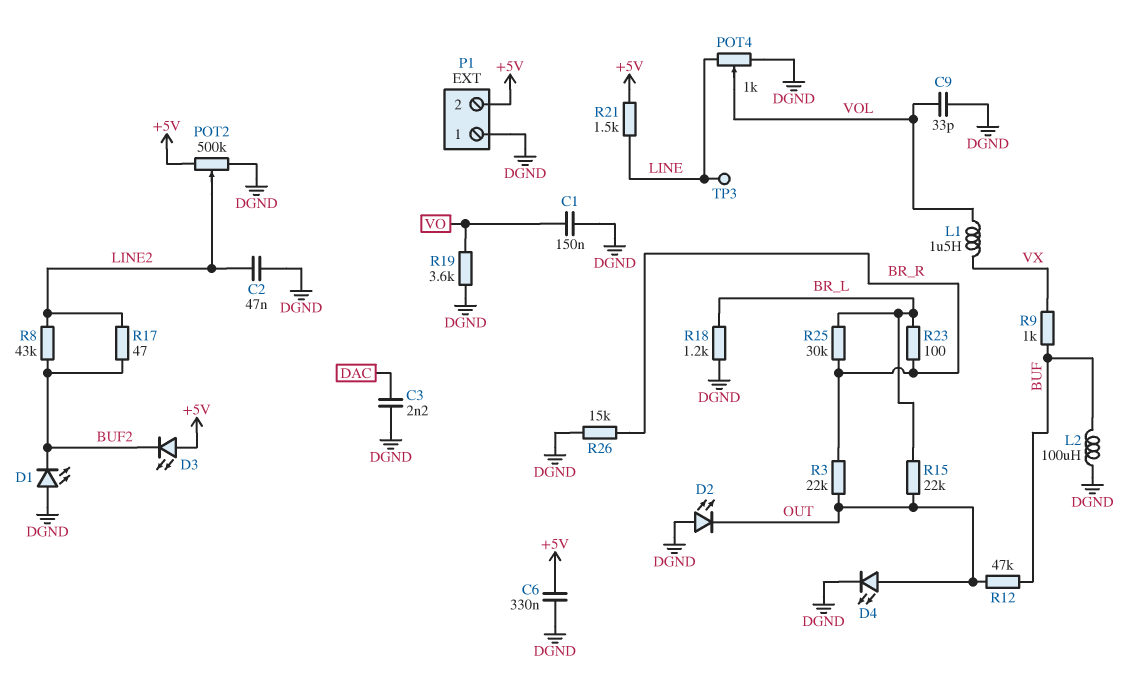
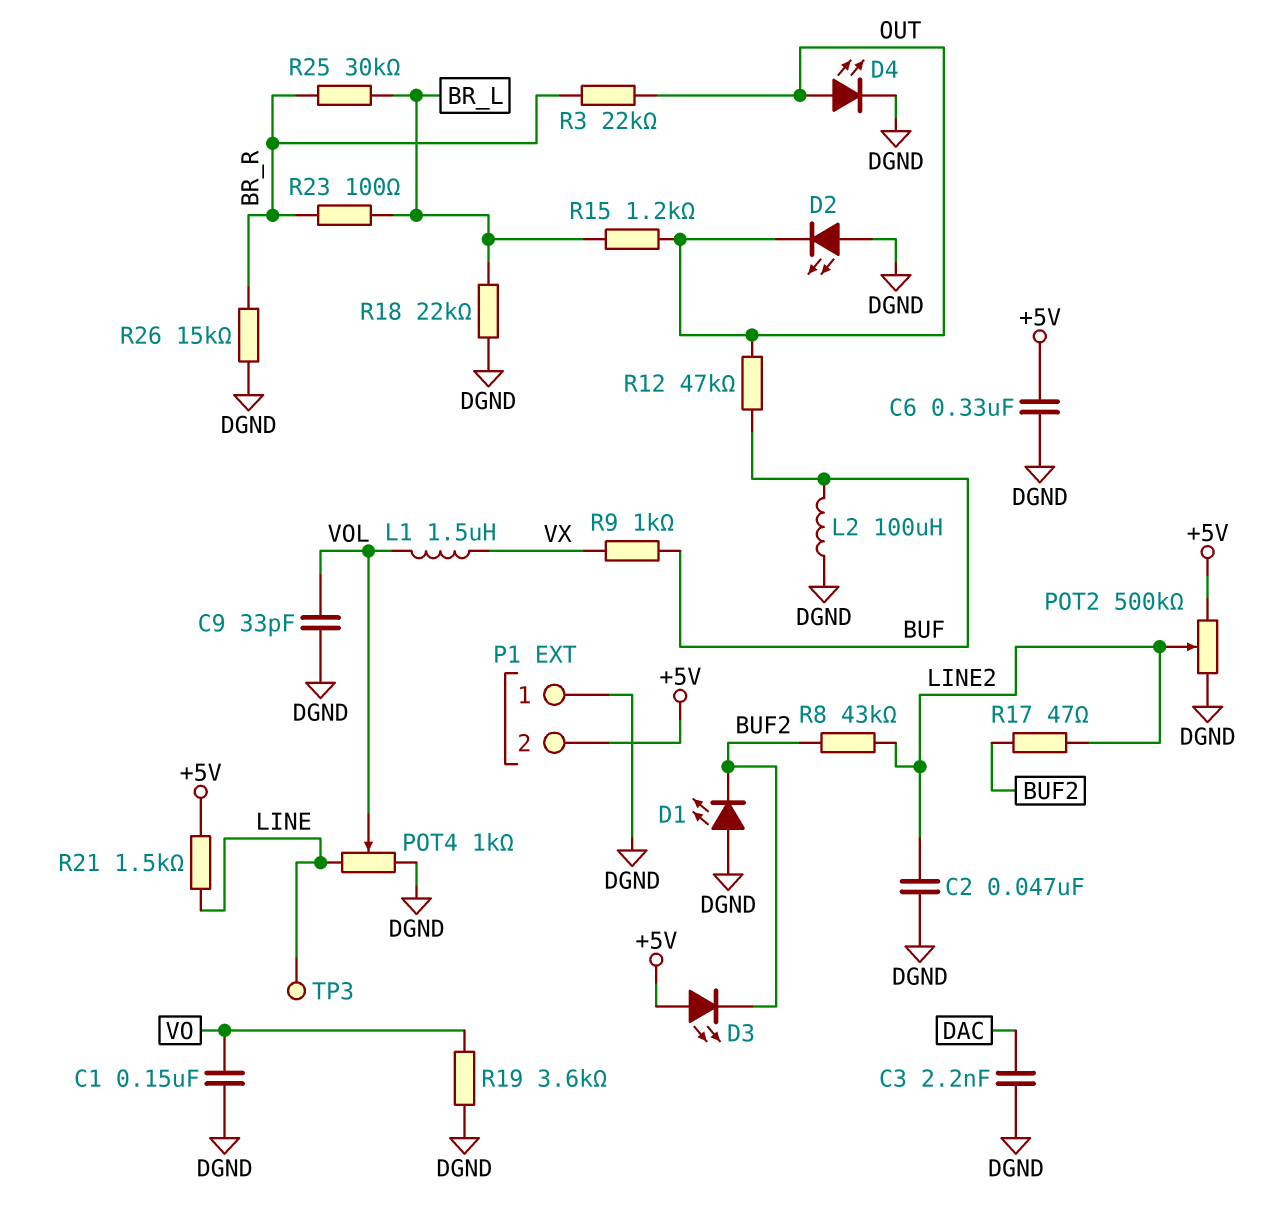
R15: 22k (BR_L, OUT) -> 1.2k (BR_L, OUT)
R18: 1.2k (BR_L, DGND) -> 22k (BR_L, DGND)

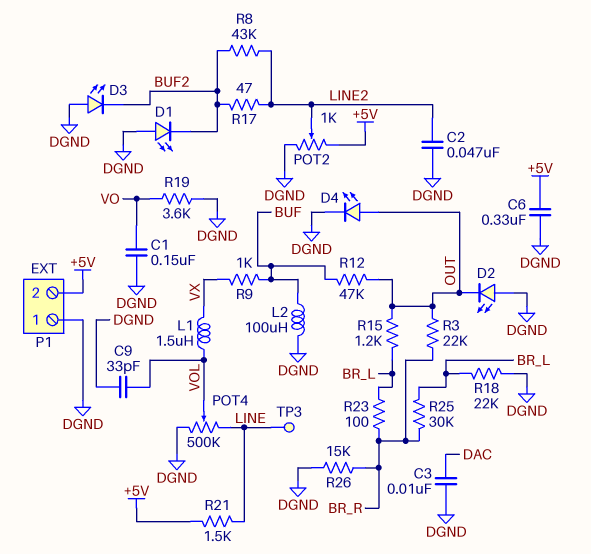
C3: 2.2nF (DAC, DGND) -> 10nF (DAC, DGND)
D3: LED (A +5V, K BUF2) -> LED (A DGND, K BUF2)
POT2: 500k (+5V, DGND, wiper LINE2) -> 1k (+5V, DGND, wiper LINE2)
POT4: 1k (DGND, LINE, wiper VOL) -> 500k (DGND, LINE, wiper VOL)

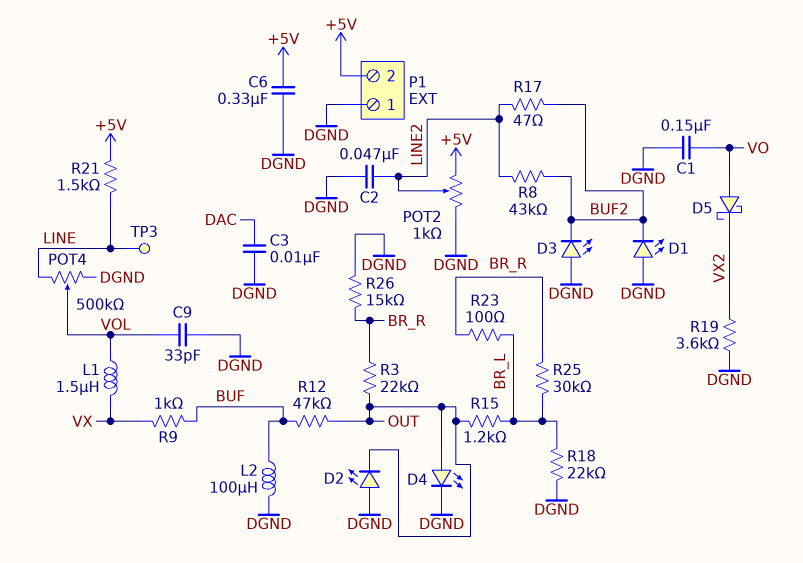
D5: none -> schottky (A VO, K VX2)
R19: 3.6k (DGND, VO) -> 3.6k (DGND, VX2)

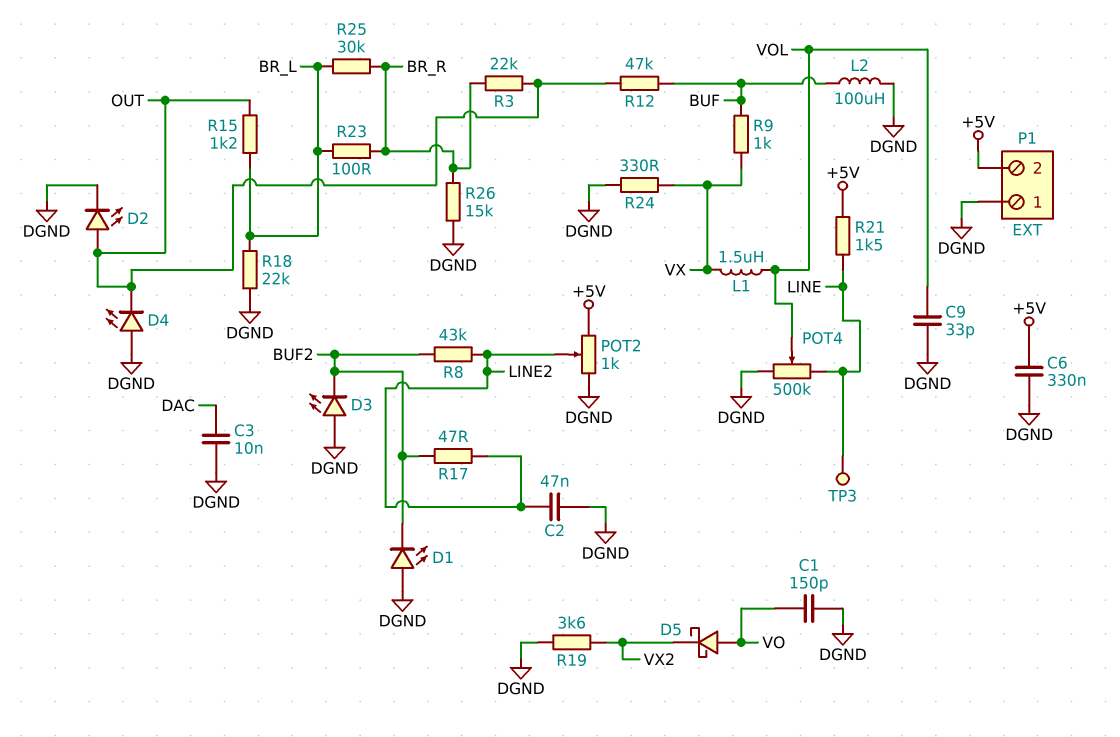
C1: 150nF (DGND, VO) -> 150pF (DGND, VO)
D2: LED (A DGND, K OUT) -> LED (A OUT, K DGND)
D4: LED (A OUT, K DGND) -> LED (A DGND, K OUT)
R24: none -> 330 (DGND, VX)

